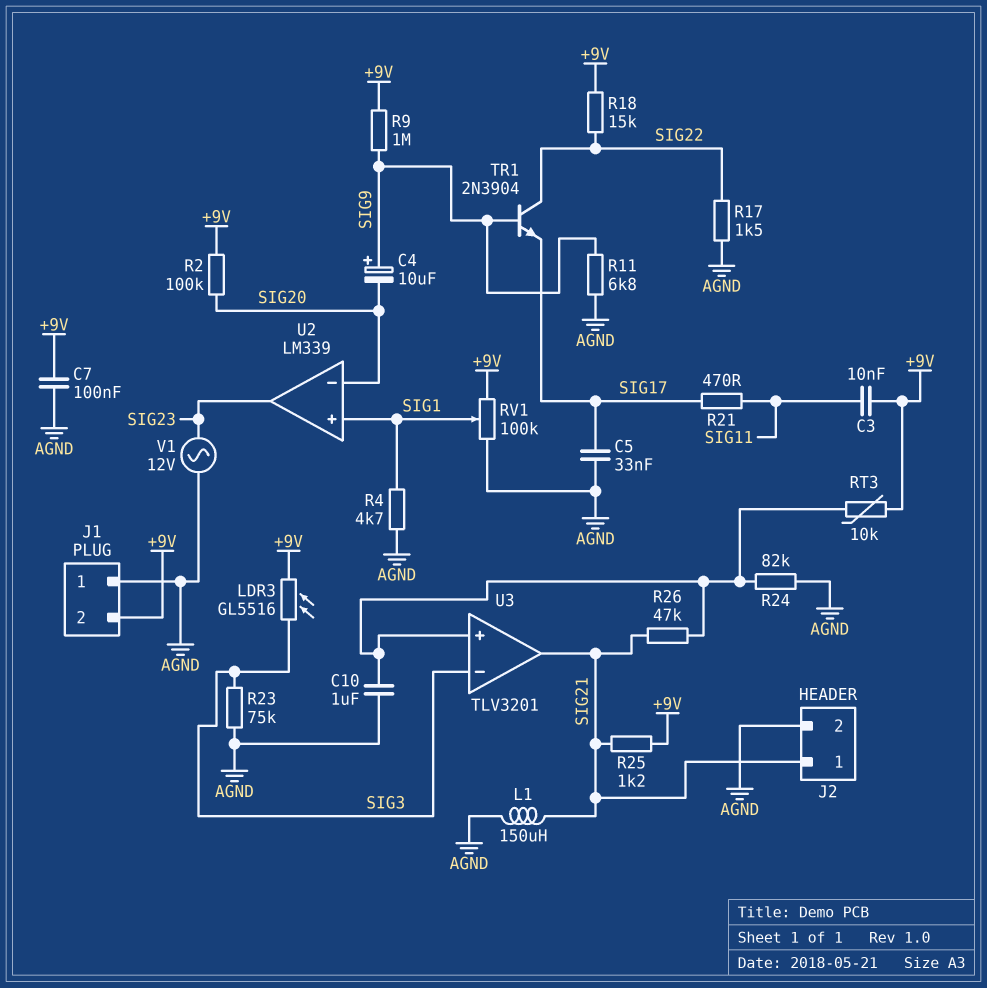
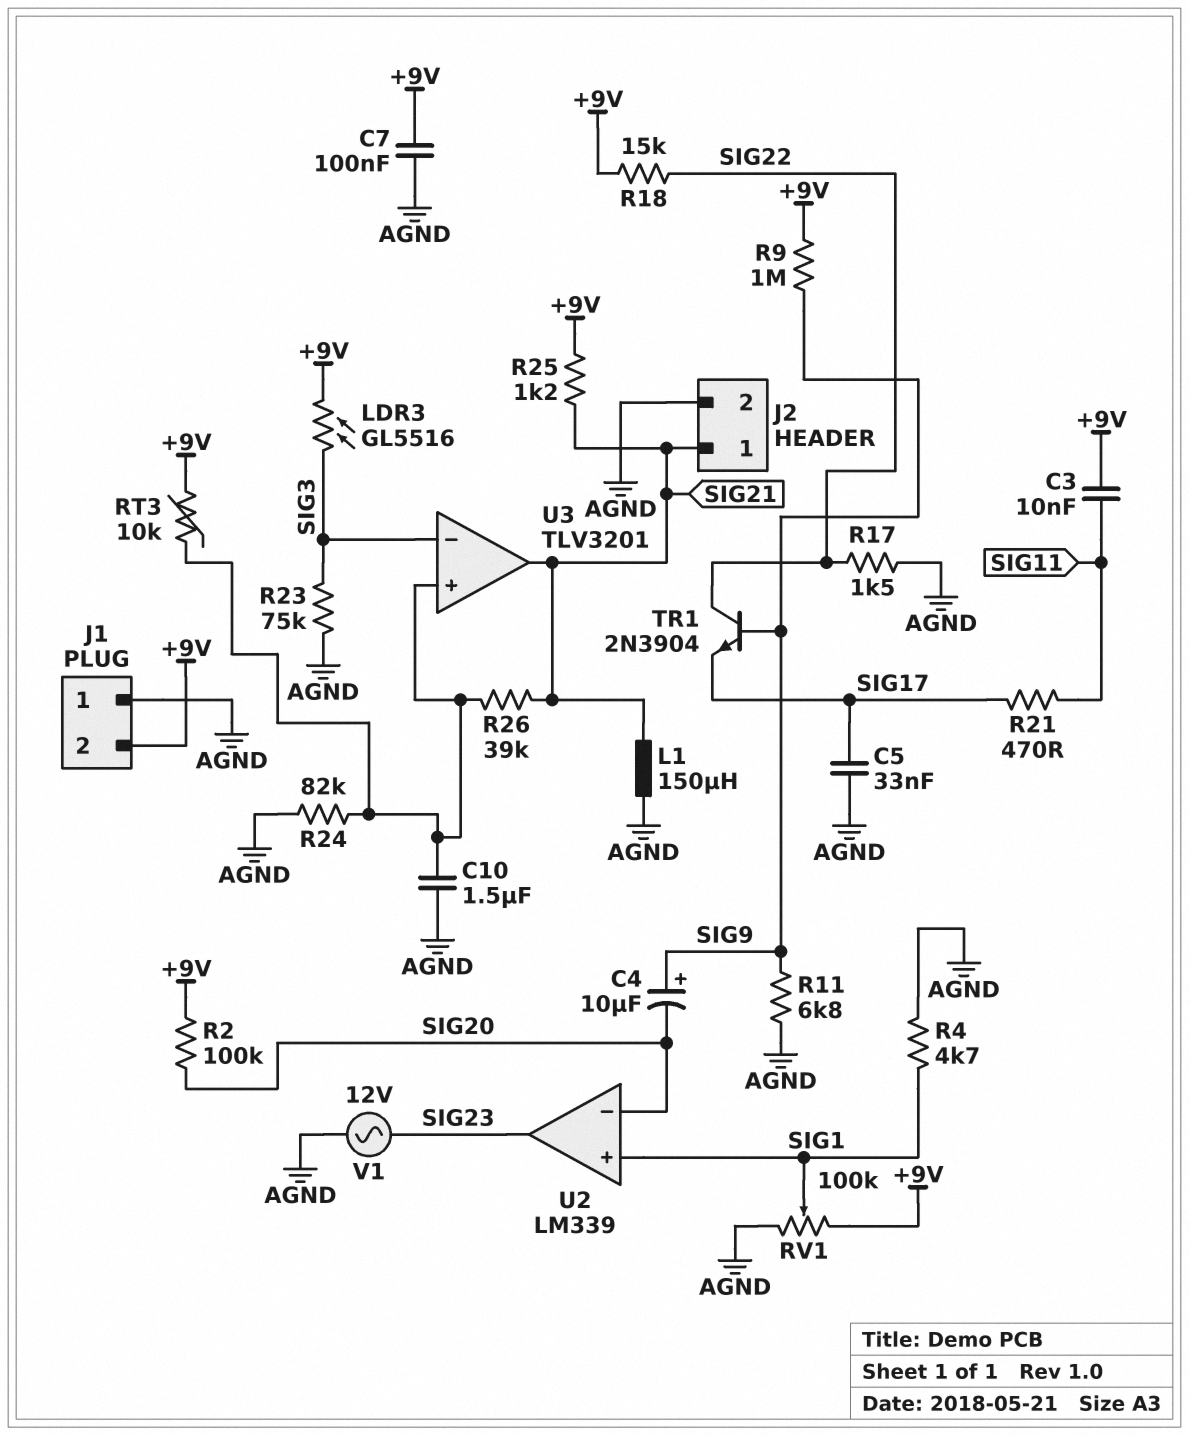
C10: 1uF (AGND, U3/in+) -> 1.5uF (AGND, U3/in+)
R26: 47k (SIG21, U3/in+) -> 39k (SIG21, U3/in+)

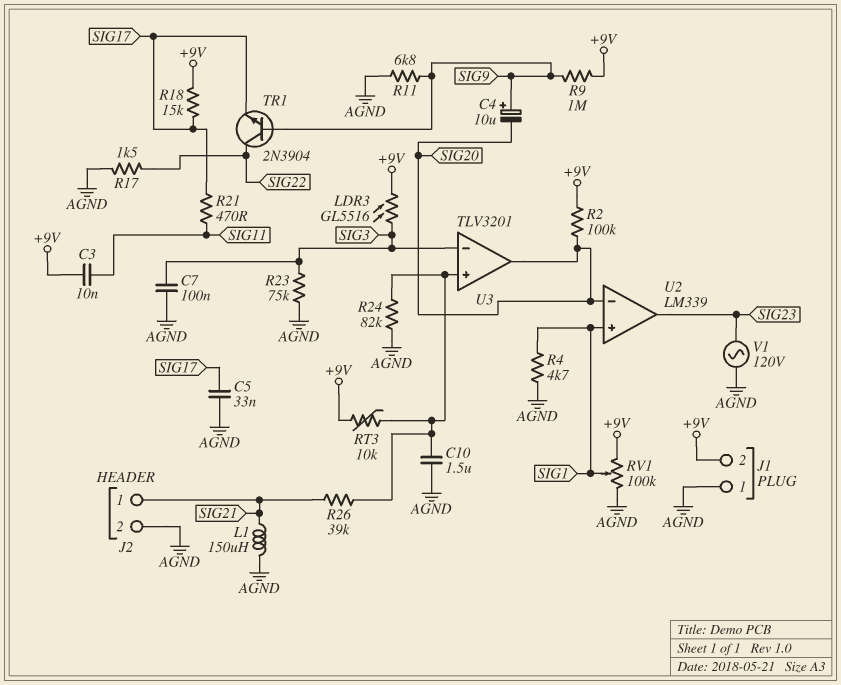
C7: 100nF (+9V, AGND) -> 100nF (AGND, SIG3)
R18: 15k (+9V, SIG22) -> 15k (+9V, SIG17)
R25: 1.2k (+9V, SIG21) -> none
U3 pin out: SIG21 -> SIG20
V1: AC 12V (AGND, SIG23) -> AC 120V (AGND, SIG23)

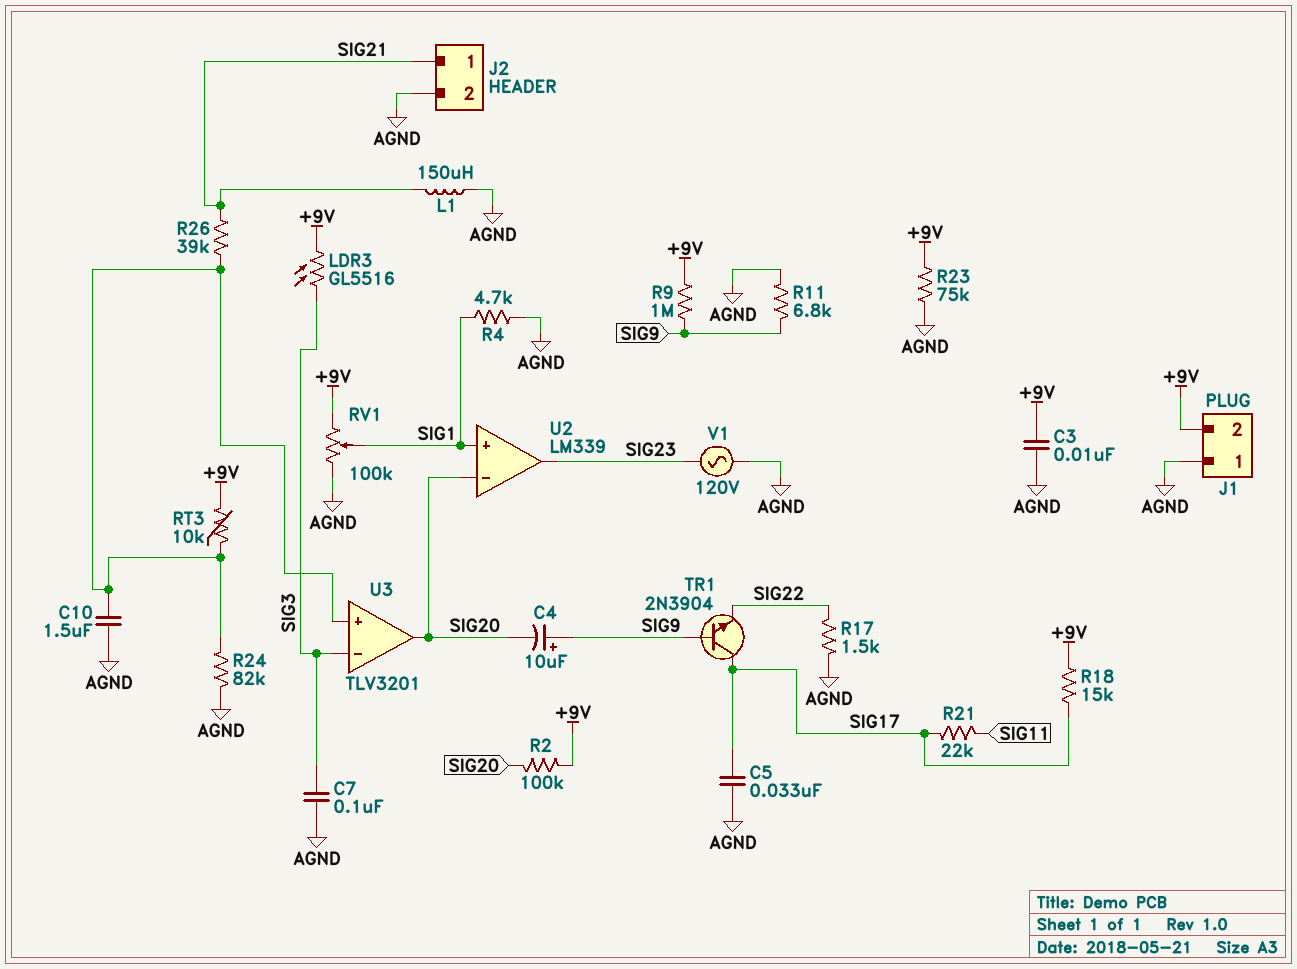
C3: 10nF (+9V, SIG11) -> 10nF (+9V, AGND)
R21: 470 (SIG11, SIG17) -> 22k (SIG11, SIG17)
R23: 75k (AGND, SIG3) -> 75k (+9V, AGND)
TR1: NPN 2N3904 (B SIG9, C SIG22, E SIG17) -> NPN 2N3904 (B SIG9, C SIG17, E SIG22)

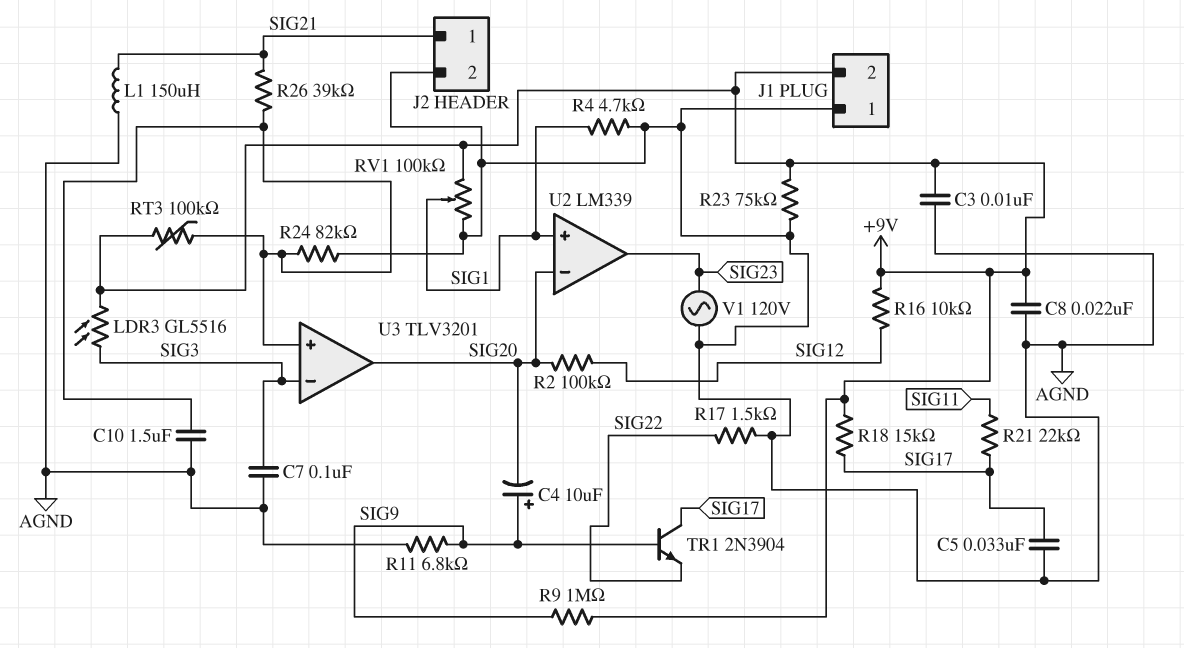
C8: none -> 22nF (+9V, AGND)
R2: 100k (+9V, SIG20) -> 100k (SIG12, SIG20)
R16: none -> 10k (+9V, SIG12)
RT3: 10k (+9V, U3/in+) -> 100k (+9V, U3/in+)

